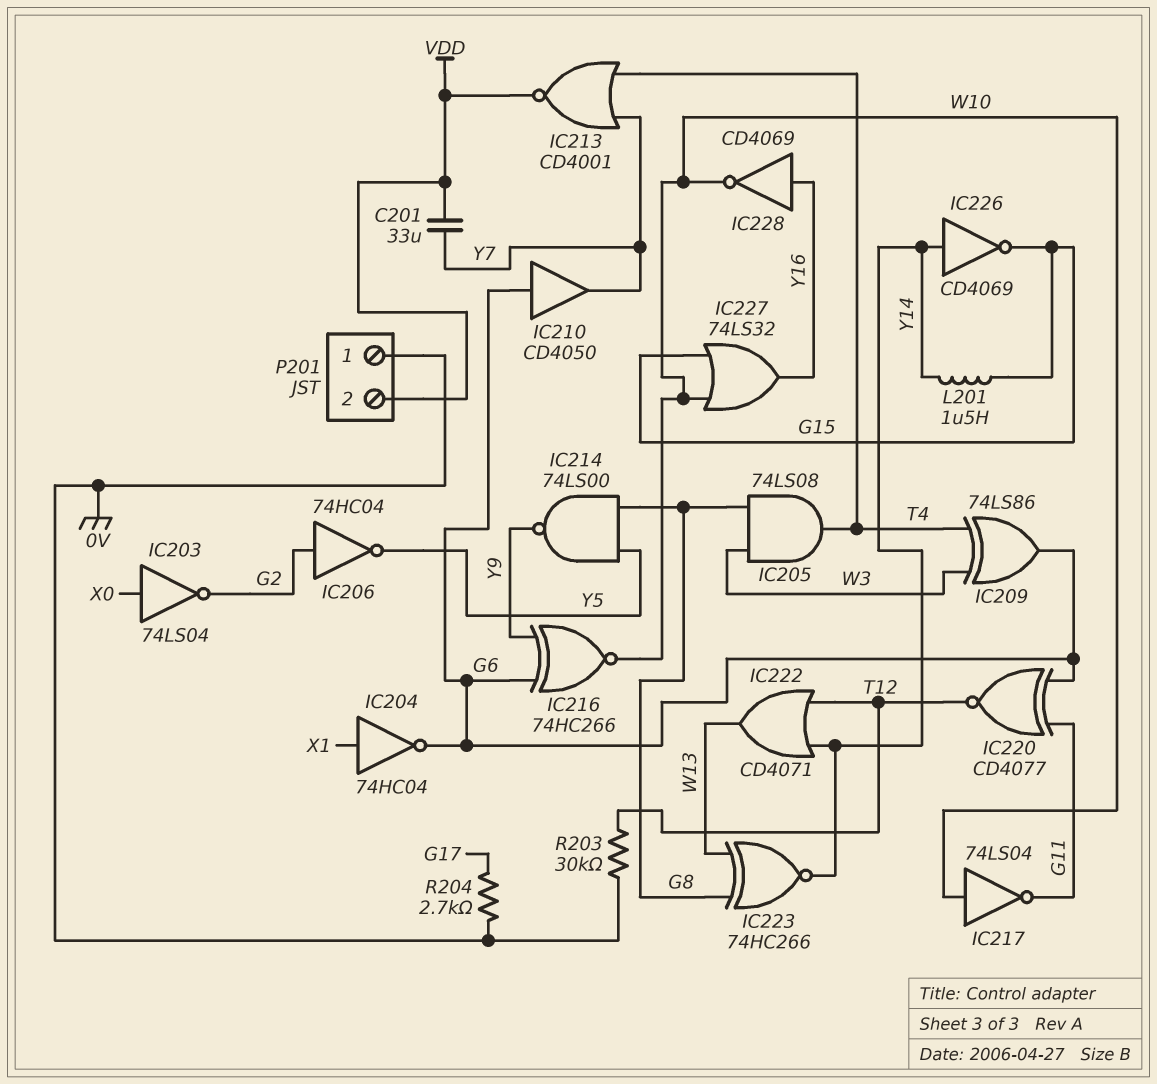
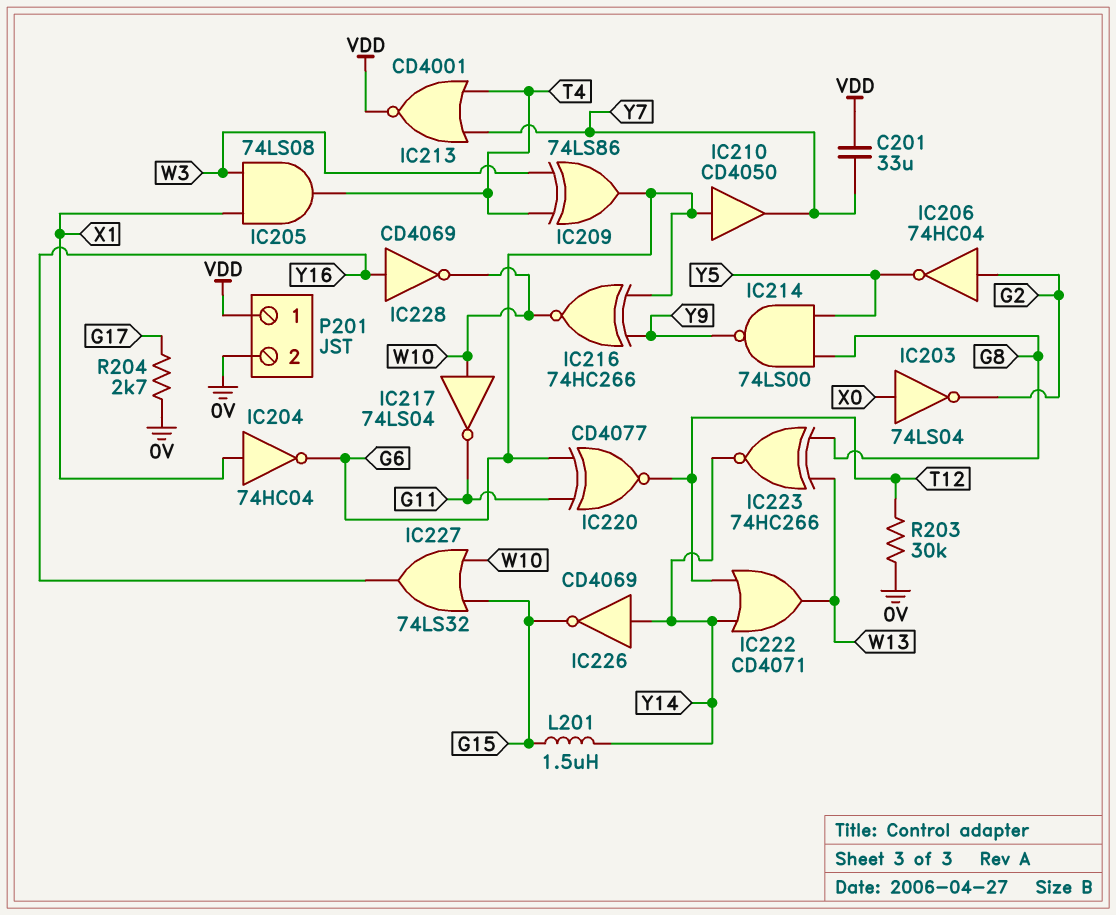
IC205: AND 74LS08 (in G8, in W3, out T4) -> AND 74LS08 (in W3, in X1, out T4)
P201 pin 1: 0V -> VDD
P201 pin 2: VDD -> 0V

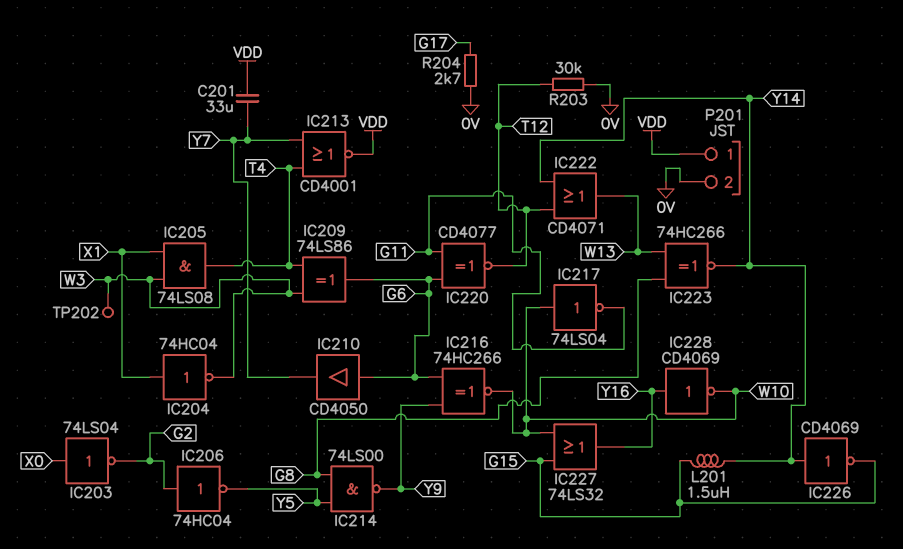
IC204: NOT 74HC04 (in X1, out G6) -> NOT 74HC04 (in X1, out W3)
TP202: none -> test point (W3)

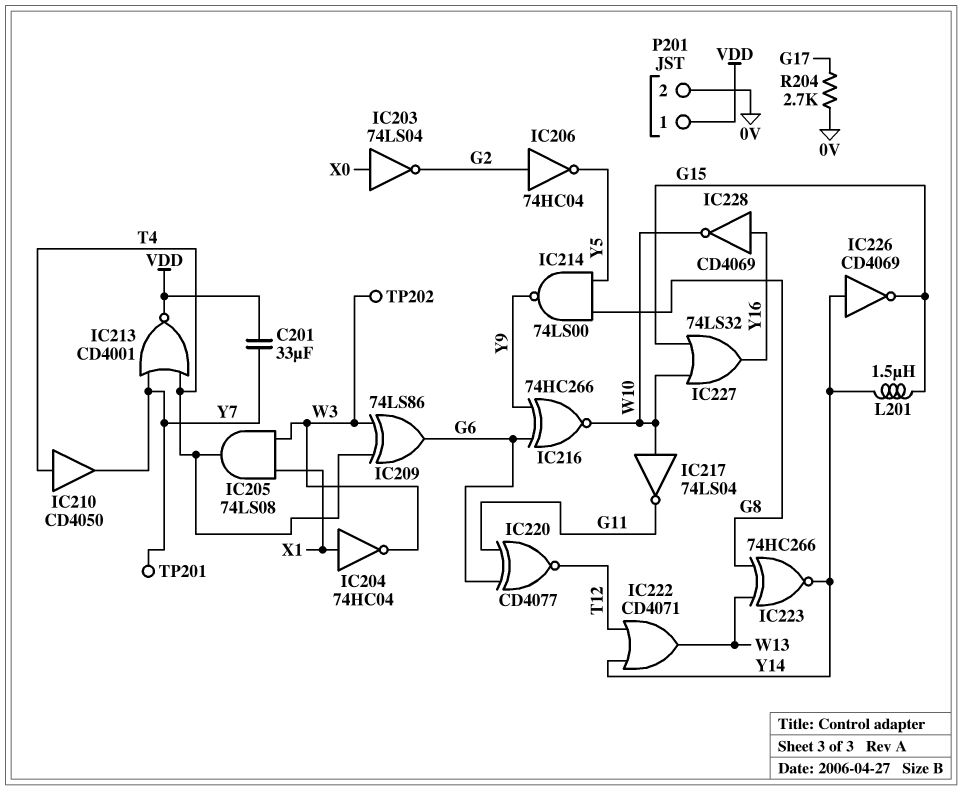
IC210: buffer CD4050 (in G6, out Y7) -> buffer CD4050 (in T4, out Y7)
R203: 30k (0V, T12) -> none
TP201: none -> test point (Y7)

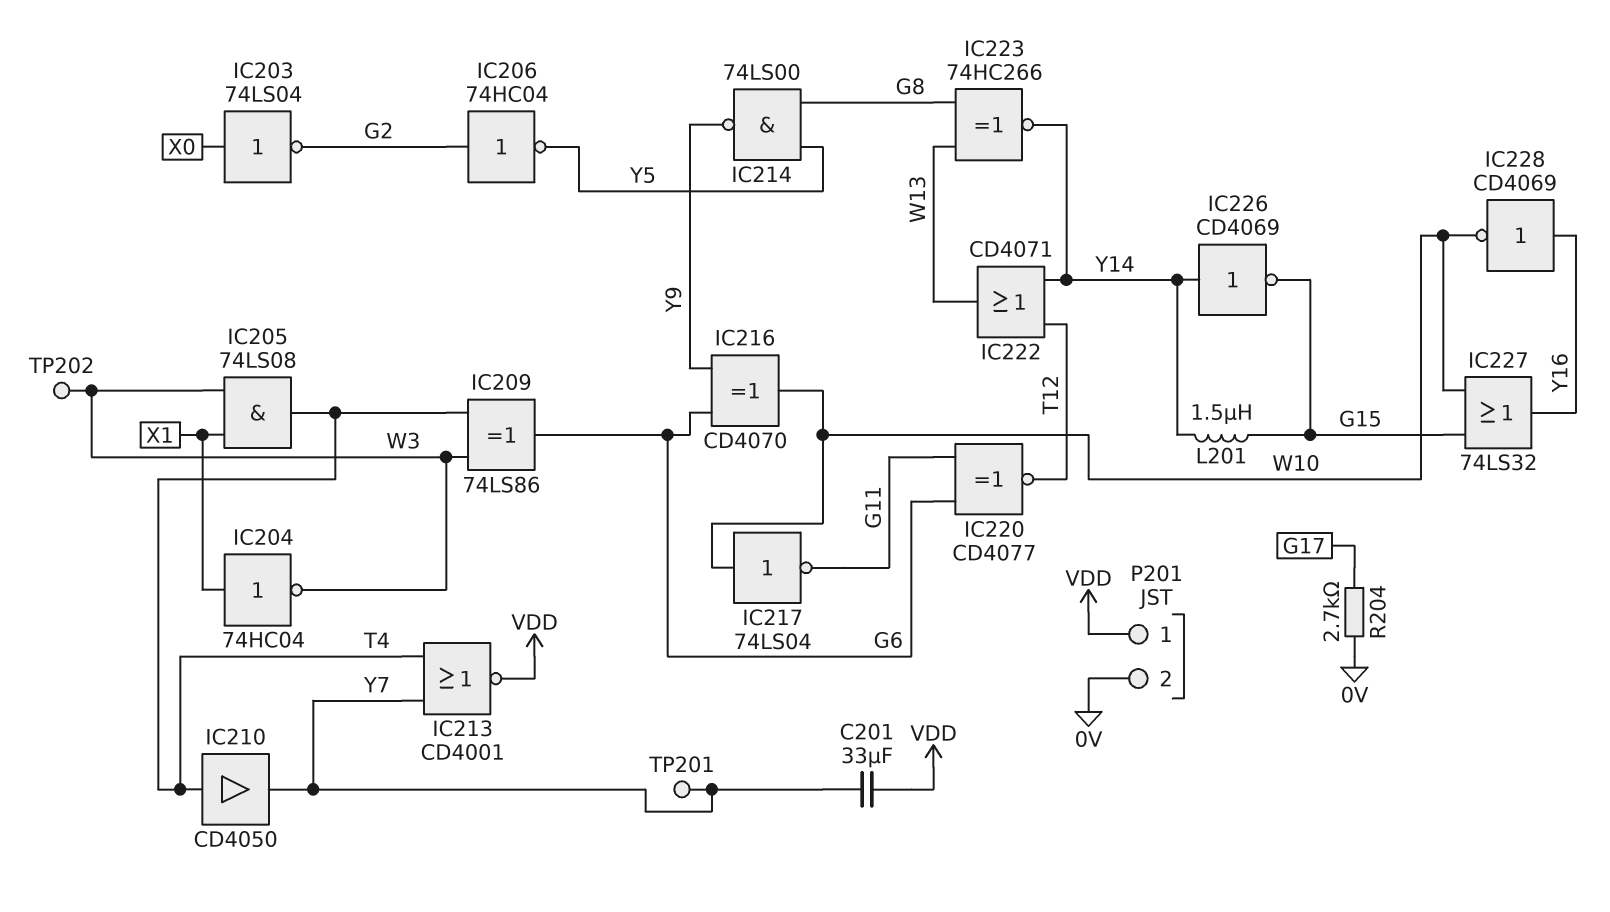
IC216: XNOR 74HC266 (in G6, in Y9, out W10) -> XOR CD4070 (in G6, in Y9, out W10)

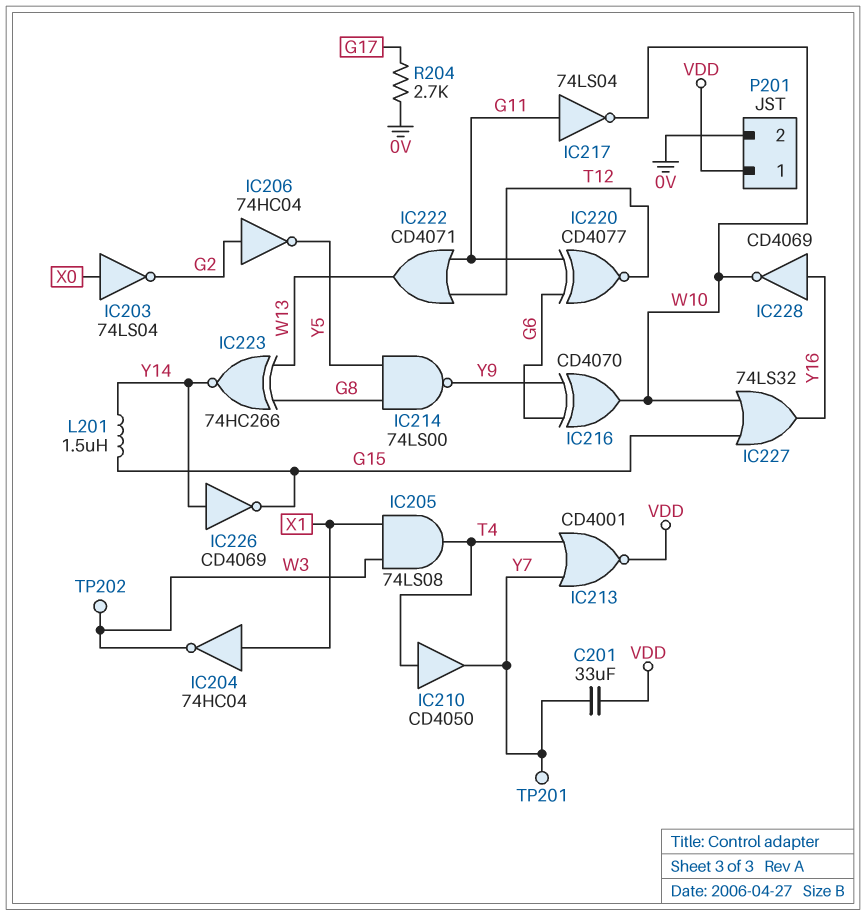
IC209: XOR 74LS86 (in T4, in W3, out G6) -> none
IC217: NOT 74LS04 (in W10, out G11) -> NOT 74LS04 (in G11, out W10)
IC222: OR CD4071 (in T12, in Y14, out W13) -> OR CD4071 (in G11, in T12, out W13)

